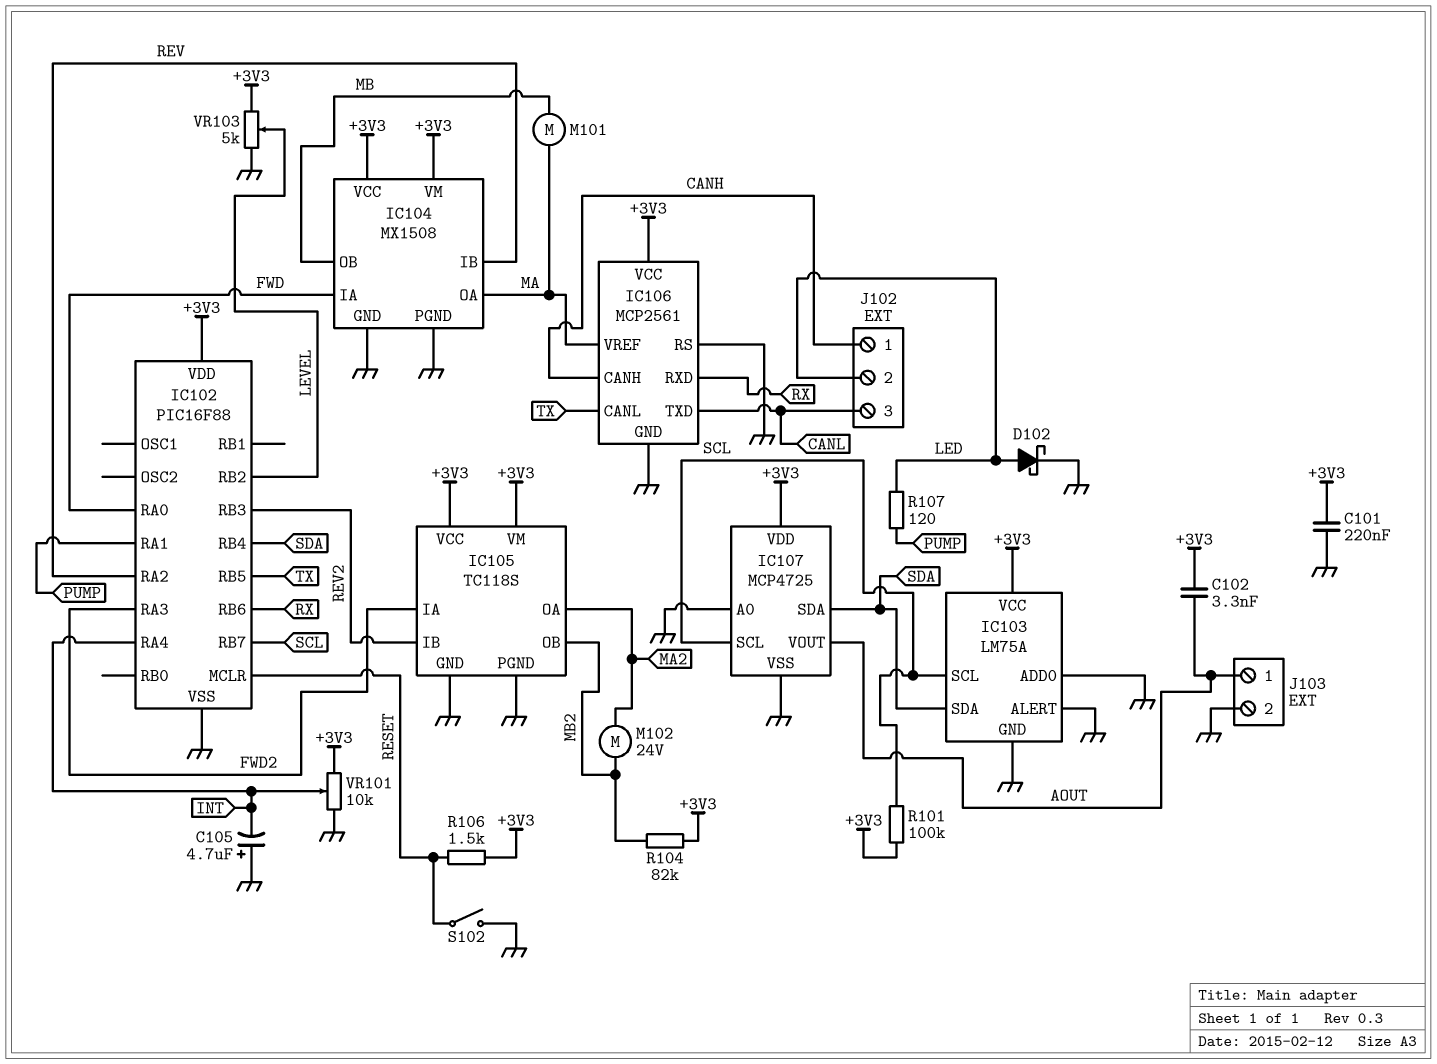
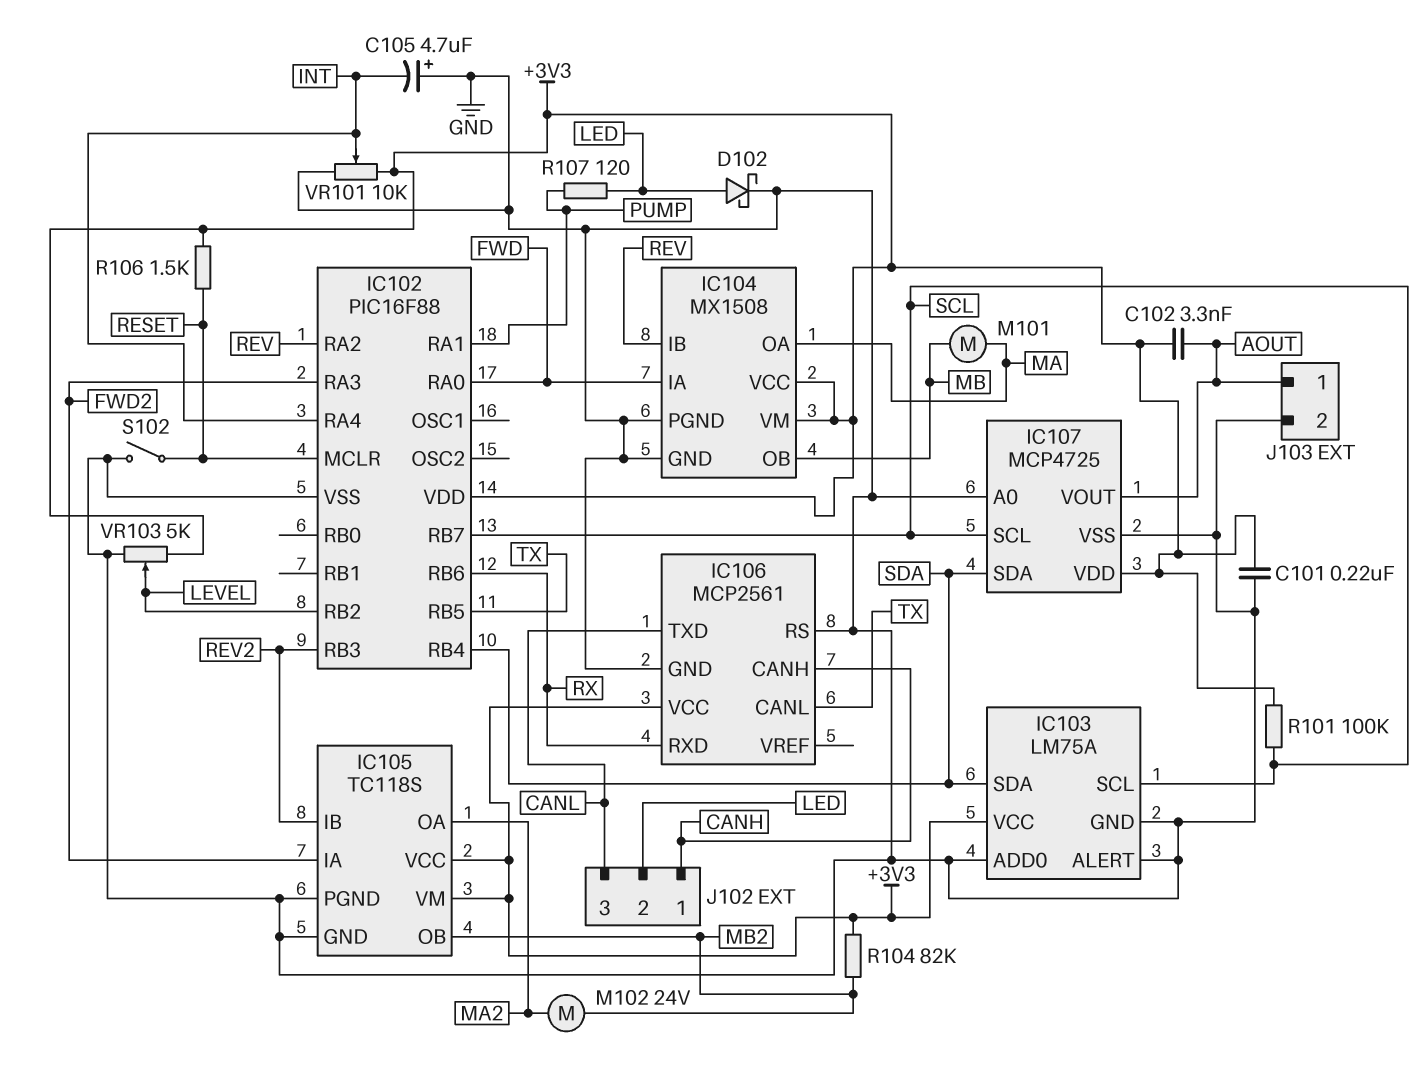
IC106 pin VREF: MA -> none

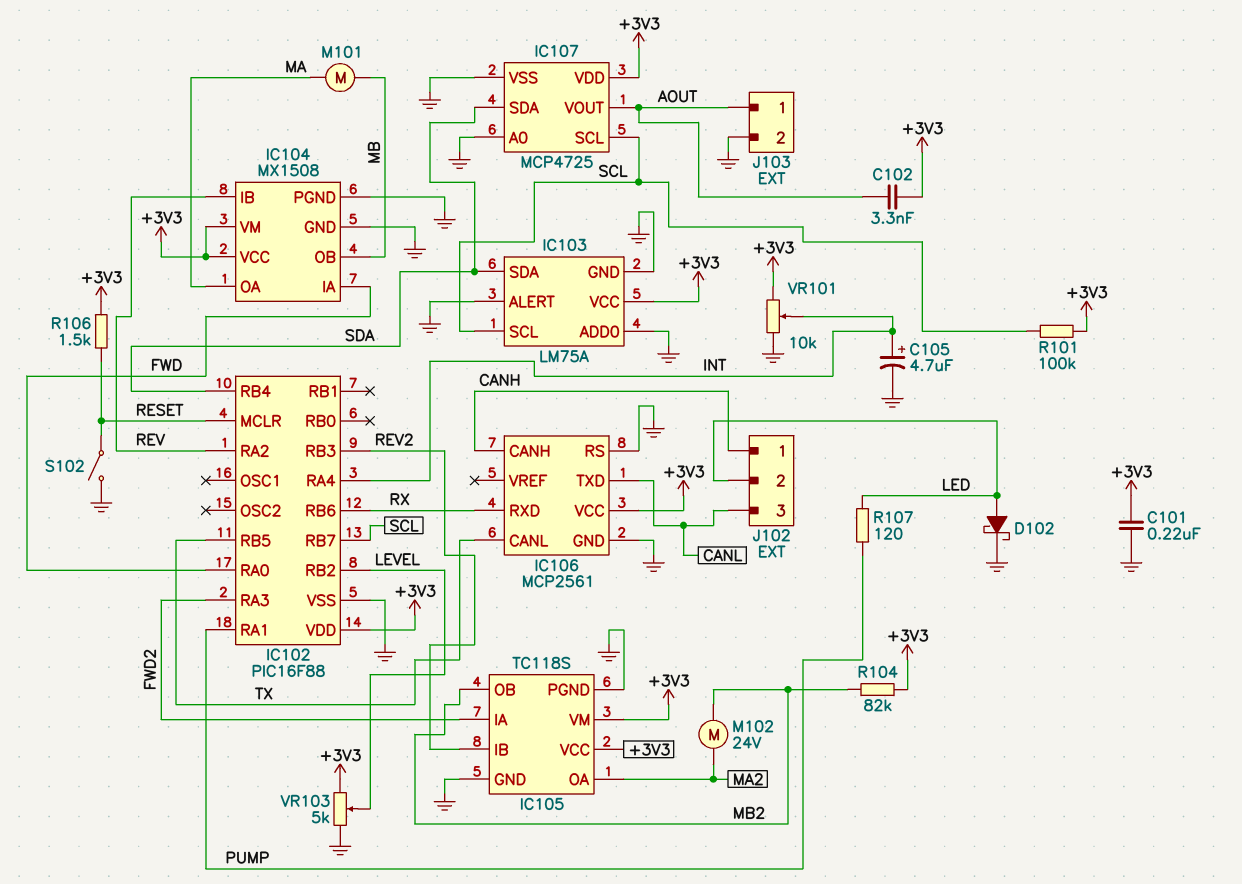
C105: 4.7uF (plus GND, minus INT) -> 4.7uF (plus INT, minus GND)

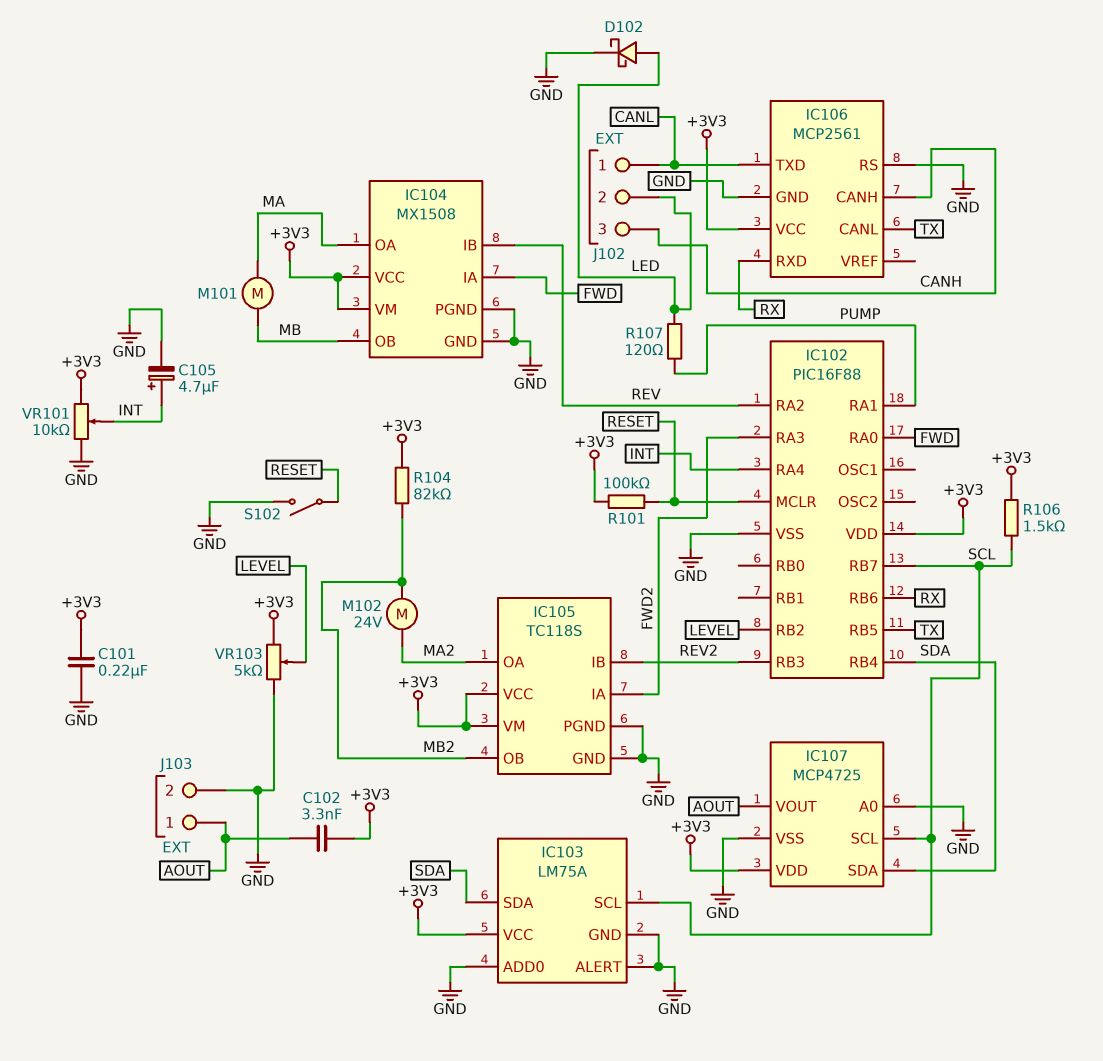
J102 pin 1: CANH -> CANL
J102 pin 3: CANL -> CANH
R101: 100k (+3V3, SCL) -> 100k (+3V3, RESET)
R106: 1.5k (+3V3, RESET) -> 1.5k (+3V3, SCL)

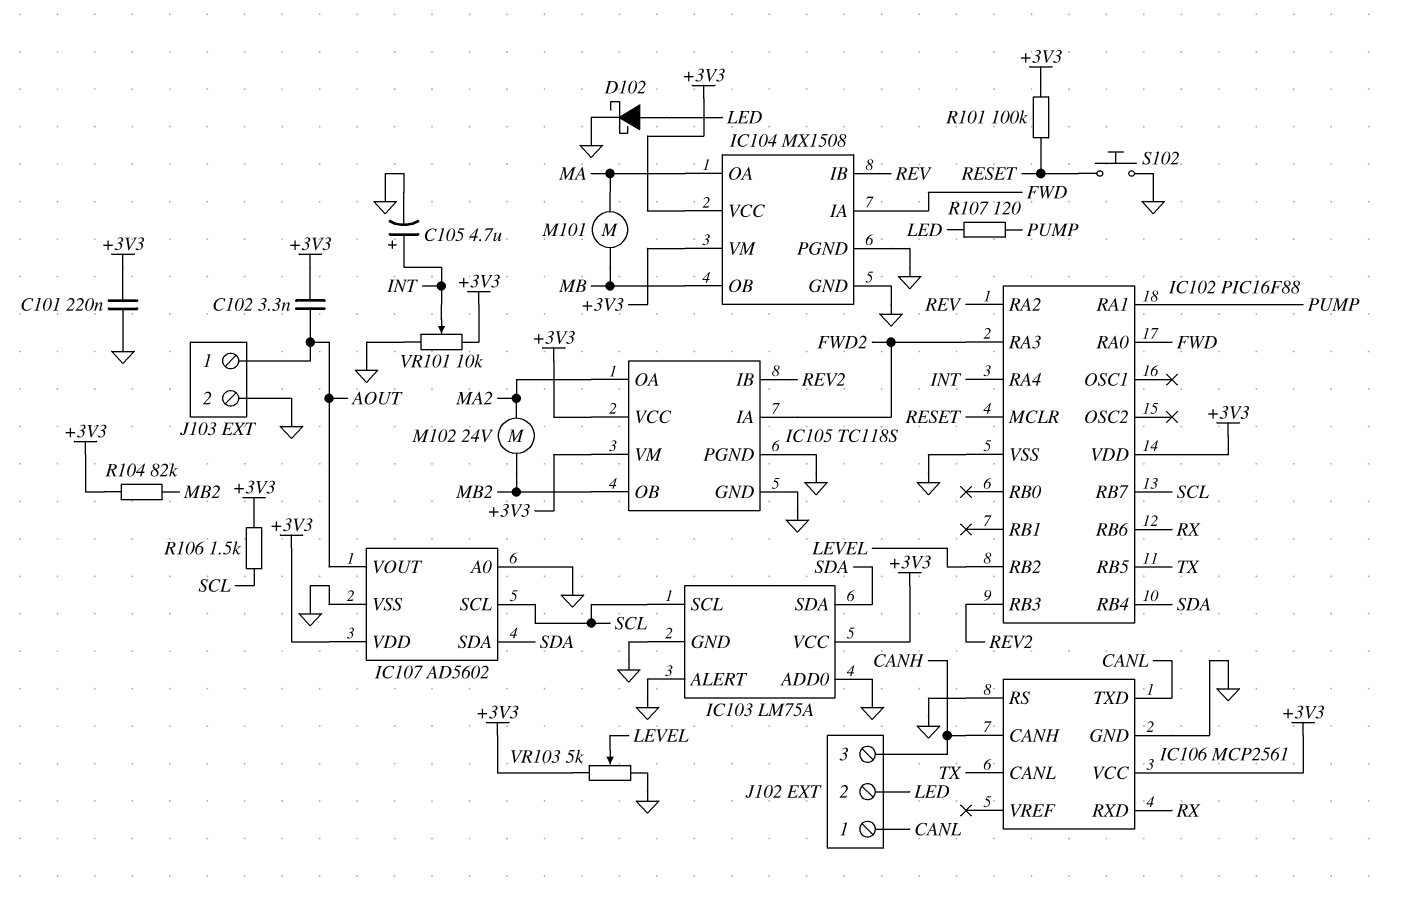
IC107: MCP4725 -> AD5602
S102: switch (GND, RESET) -> button (GND, RESET)

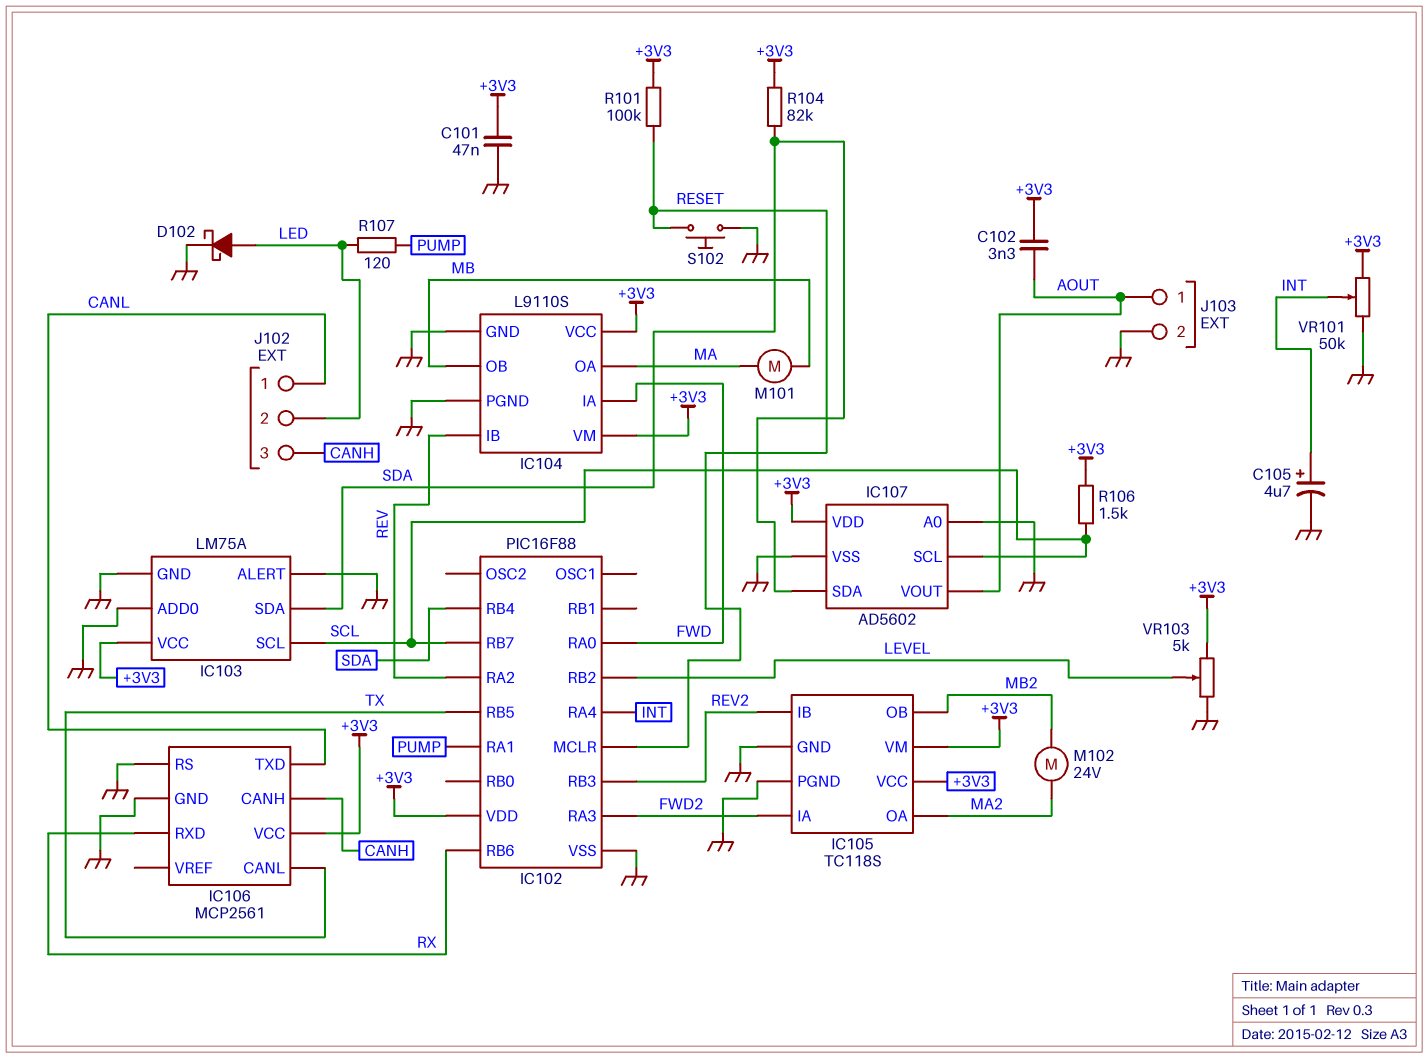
C101: 220nF (+3V3, GND) -> 47nF (+3V3, GND)
IC104: MX1508 -> L9110S
R104: 82k (+3V3, MB2) -> 82k (+3V3, SDA)
VR101: 10k (+3V3, GND, wiper INT) -> 50k (+3V3, GND, wiper INT)

